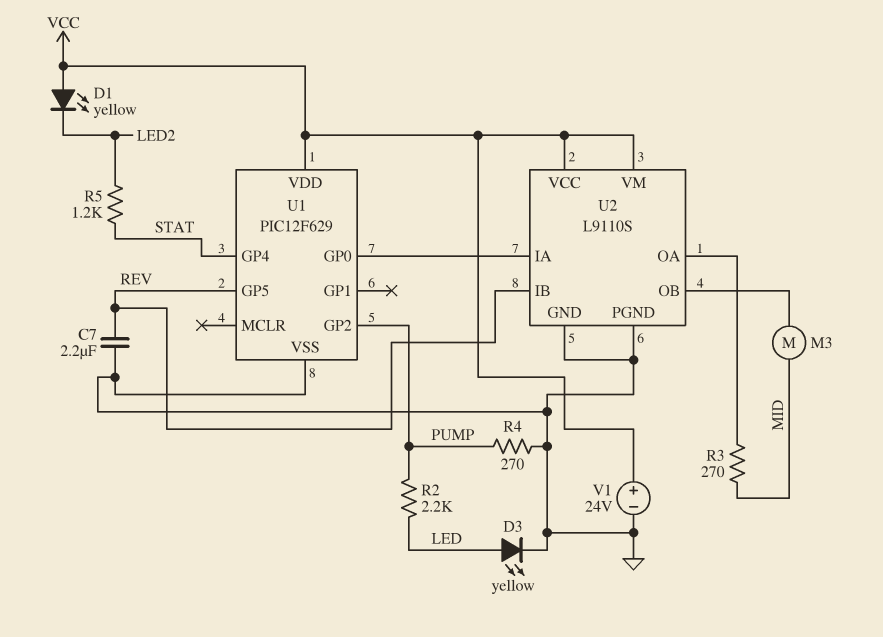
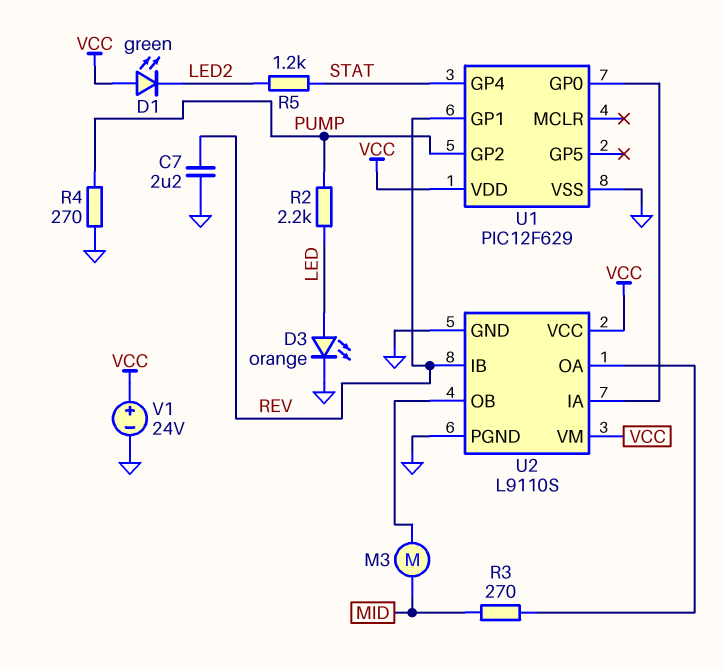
D1: LED yellow (A VCC, K LED2) -> LED green (A VCC, K LED2)
D3: LED yellow (A LED, K GND) -> LED orange (A LED, K GND)
U1 pin GP1: none -> REV
U1 pin GP5: REV -> none

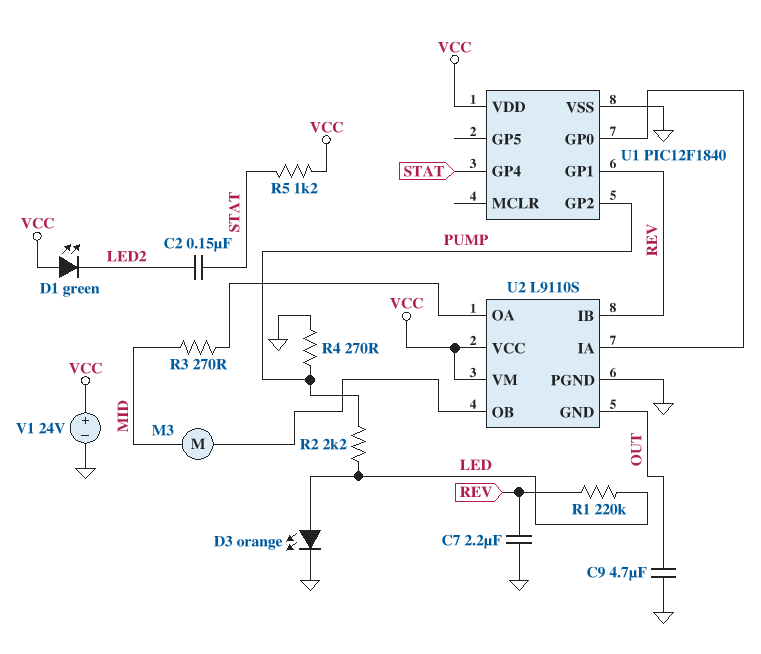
C2: none -> 150nF (LED2, STAT)
C9: none -> 4.7uF (GND, OUT)
R1: none -> 220k (LED, REV)
R5: 1.2k (LED2, STAT) -> 1.2k (STAT, VCC)
U1: PIC12F629 -> PIC12F1840
U2 pin GND: GND -> OUT

